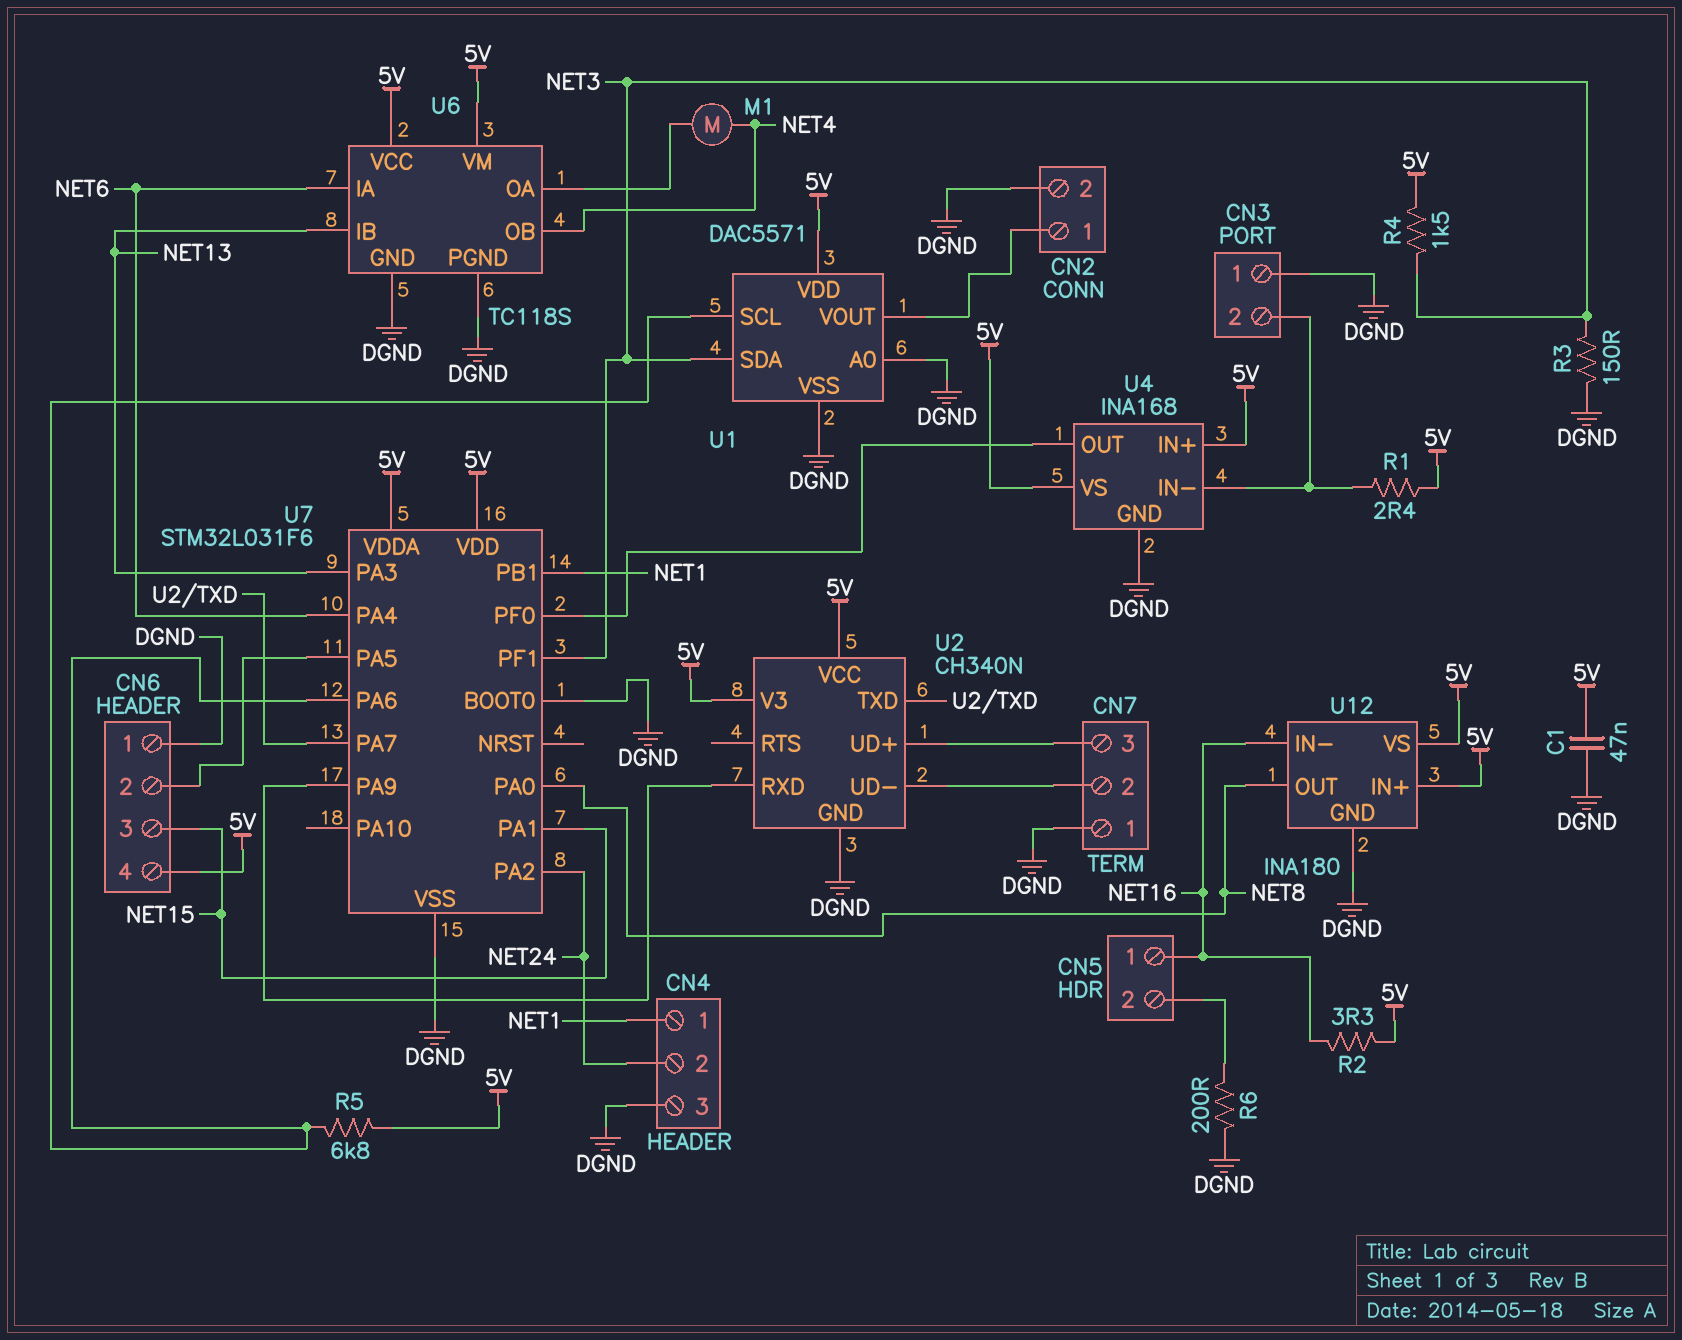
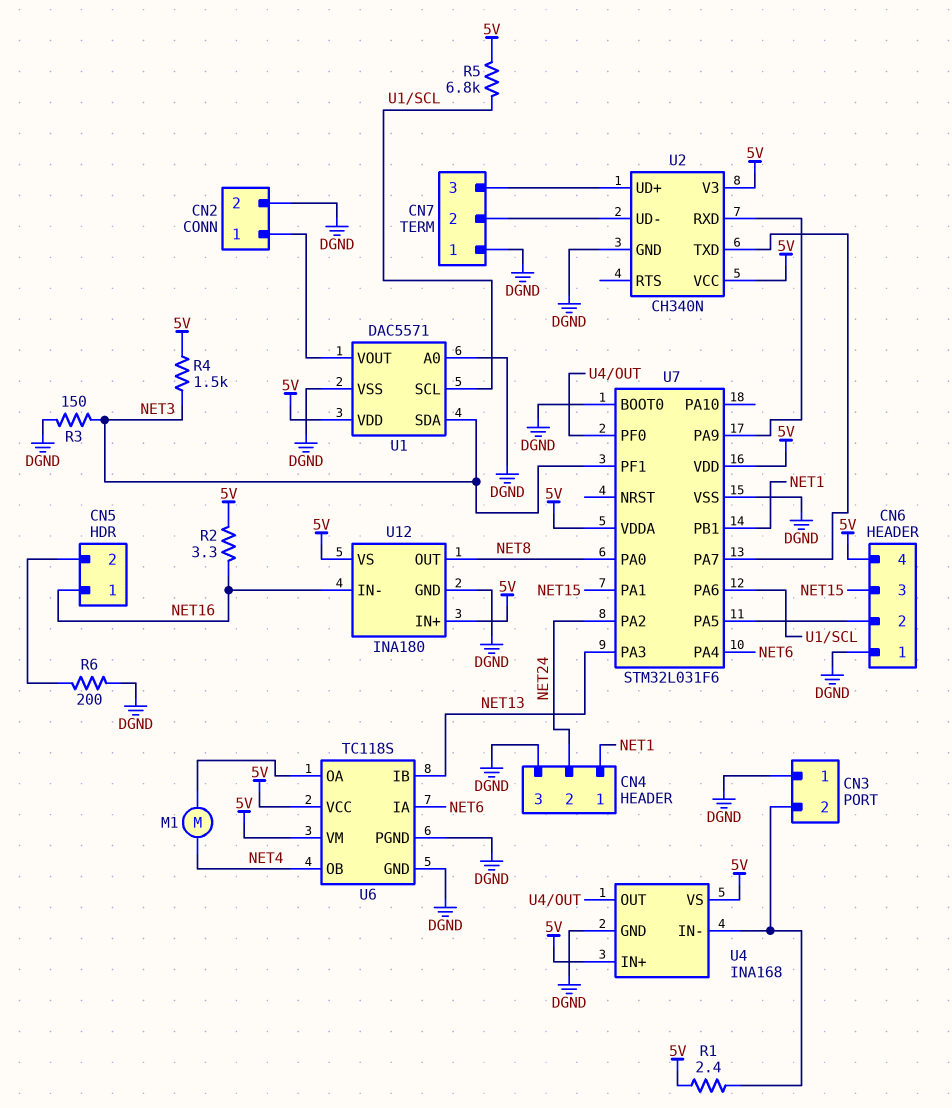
C1: 47nF (5V, DGND) -> none

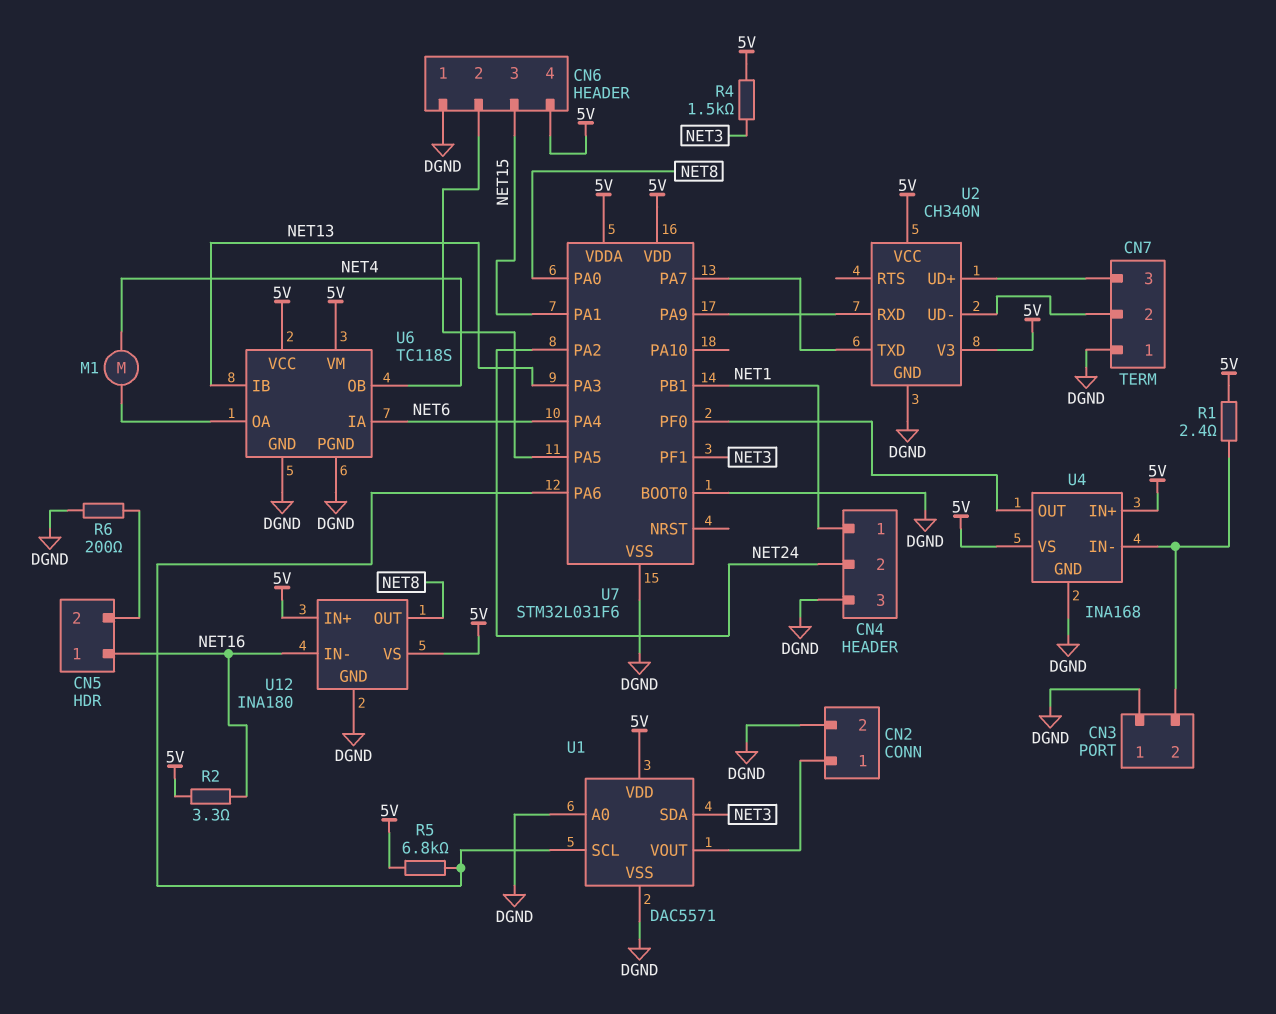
R3: 150 (DGND, NET3) -> none

